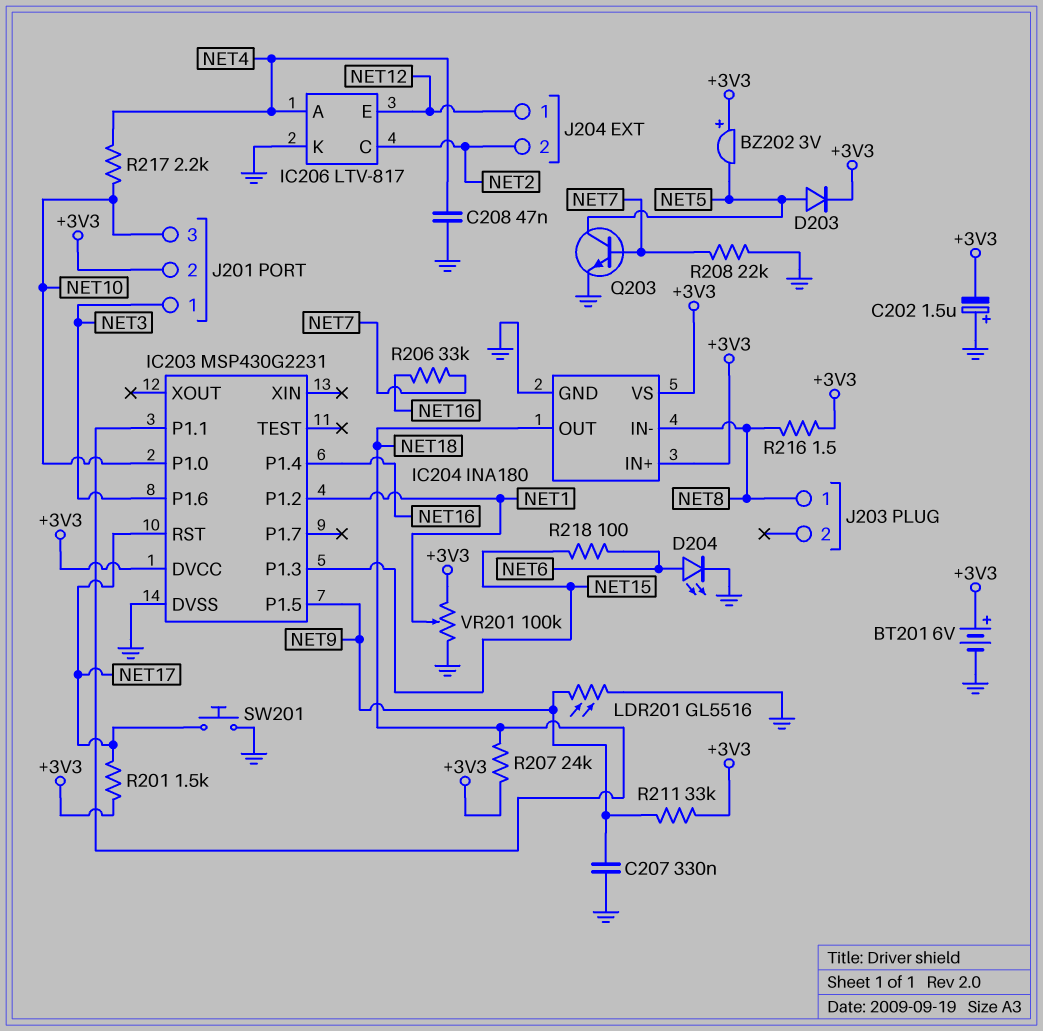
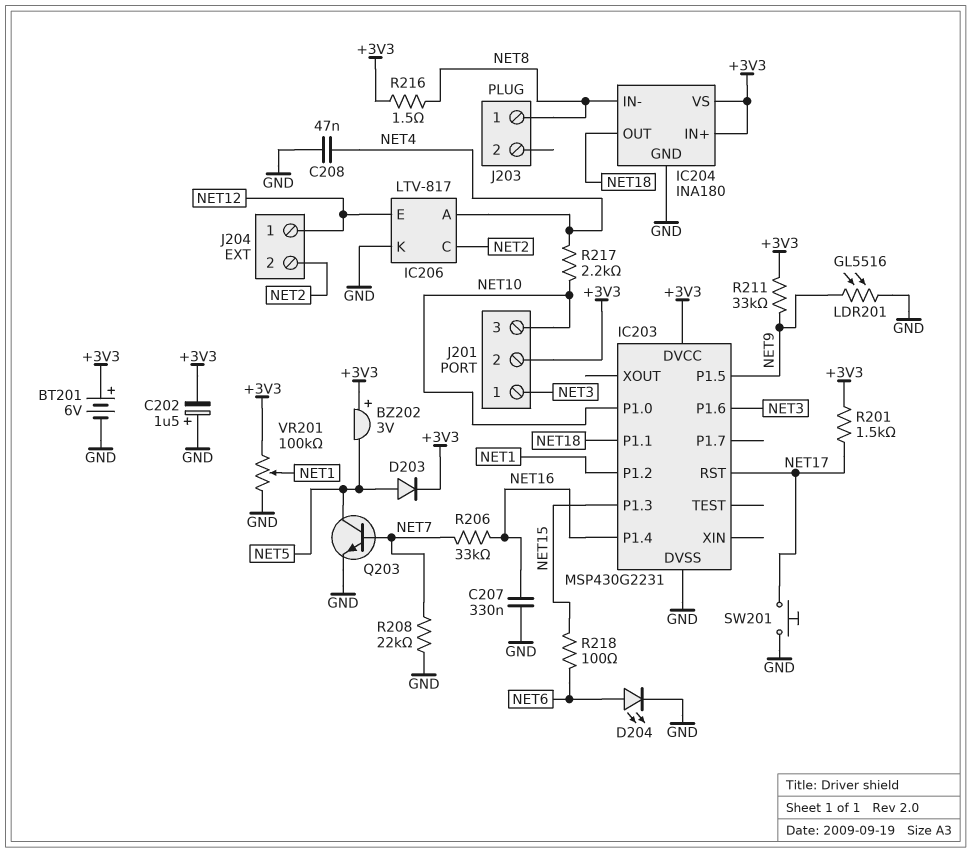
C207: 330nF (GND, NET9) -> 330nF (GND, NET16)
R207: 24k (+3V3, NET18) -> none

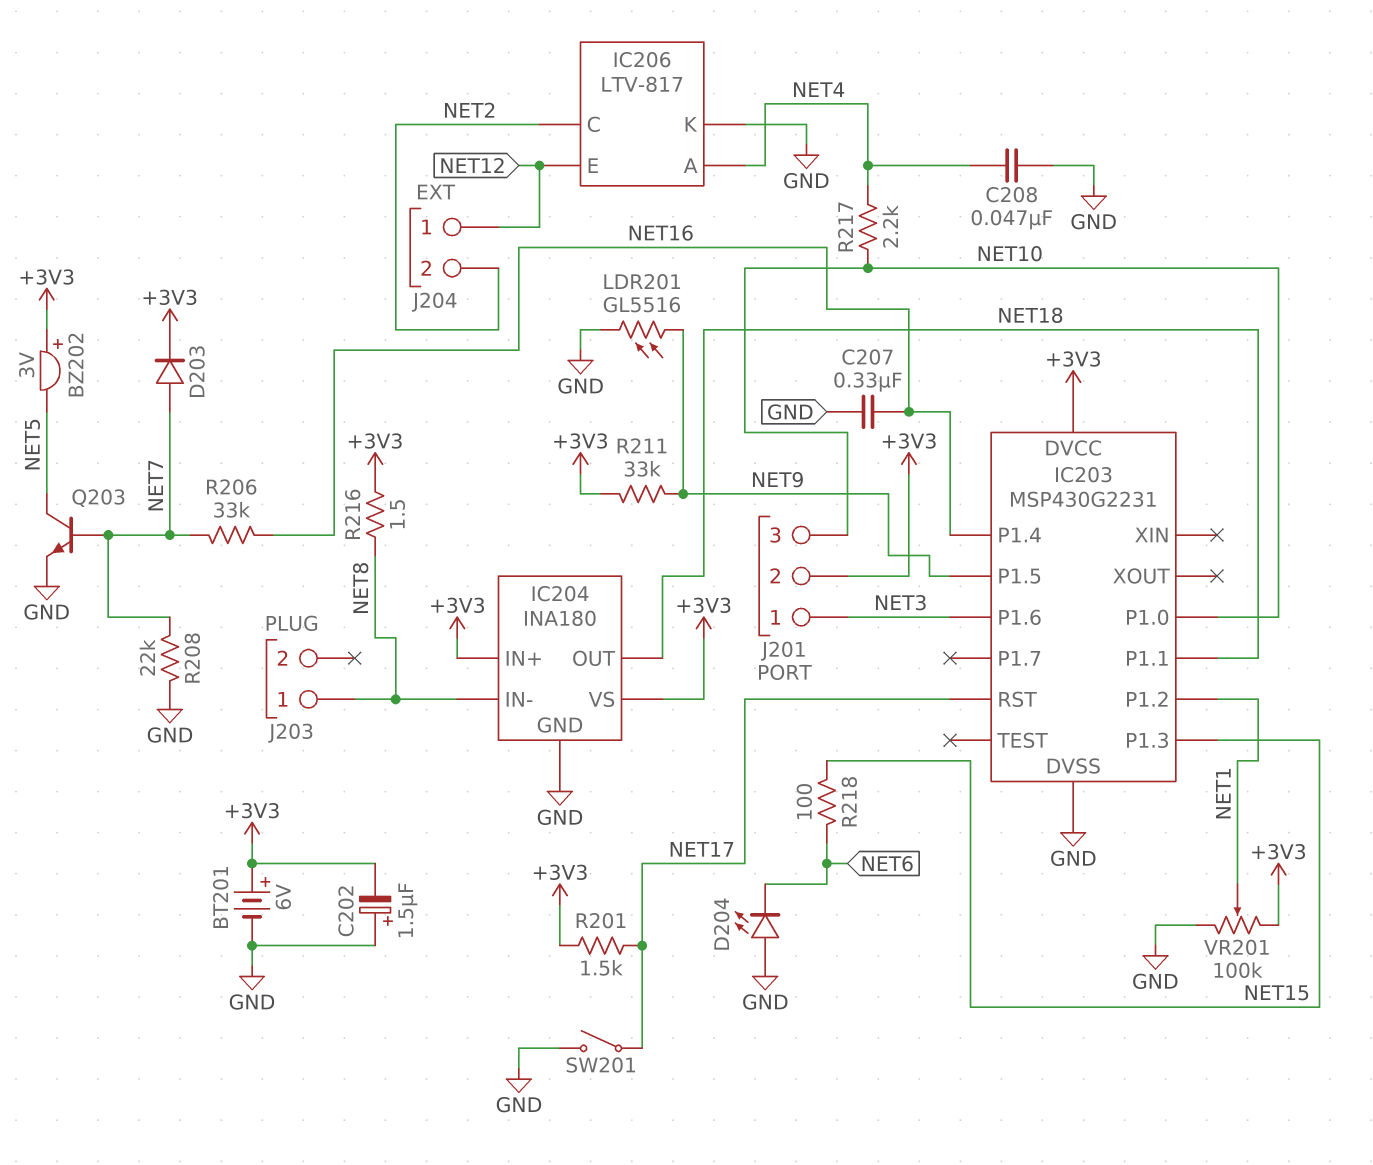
D203: diode (A NET5, K +3V3) -> diode (A NET7, K +3V3)
D204: LED (A NET6, K GND) -> LED (A GND, K NET6)
SW201: button (GND, NET17) -> switch (GND, NET17)

